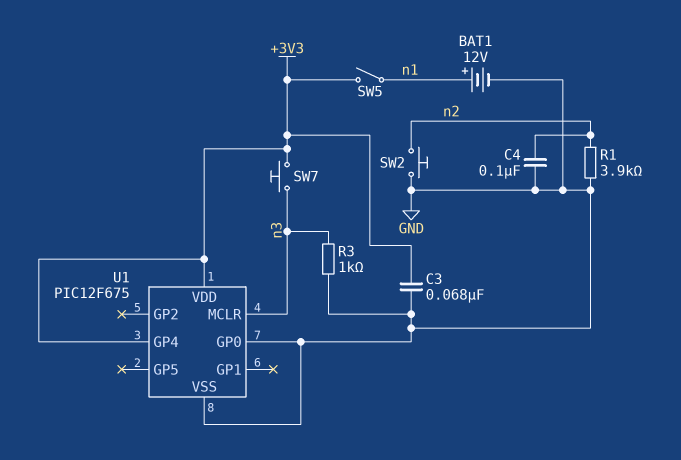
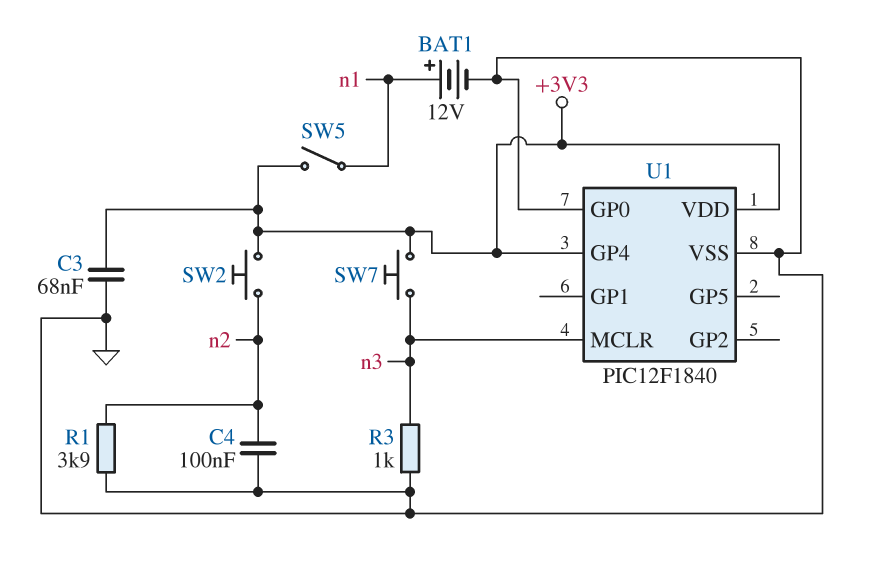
SW2: button (GND, n2) -> button (+3V3, n2)
U1: PIC12F675 -> PIC12F1840

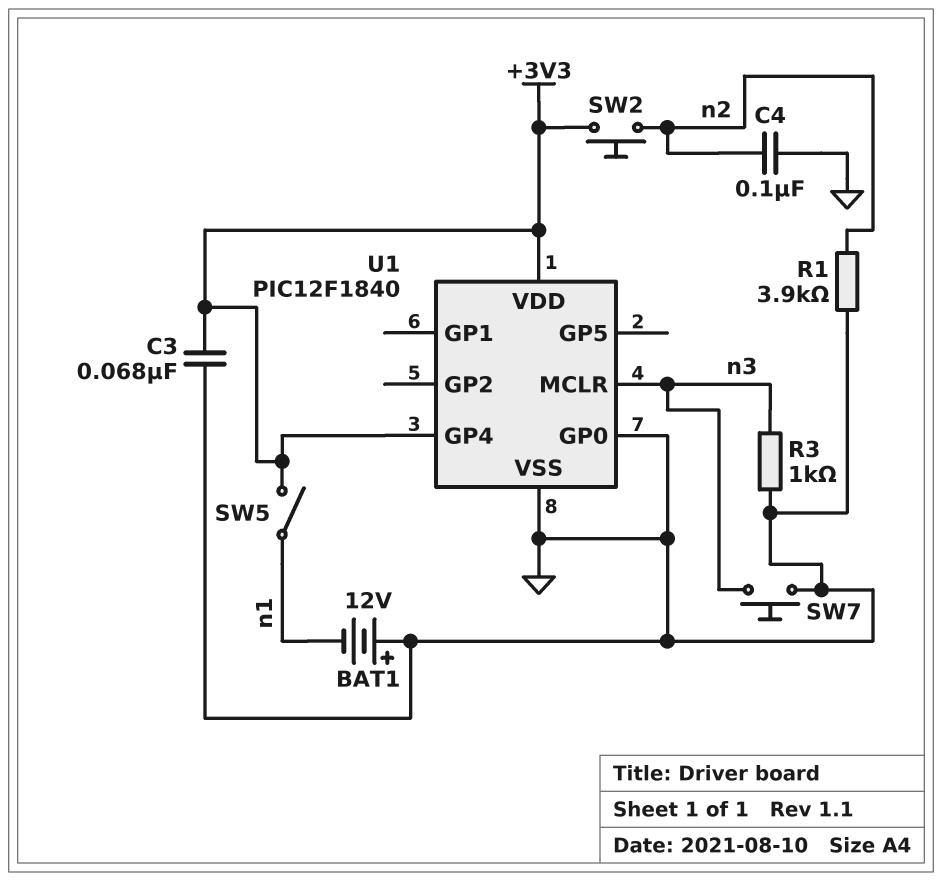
BAT1: 12V (plus n1, minus GND) -> 12V (plus GND, minus n1)
SW7: button (+3V3, n3) -> button (GND, n3)

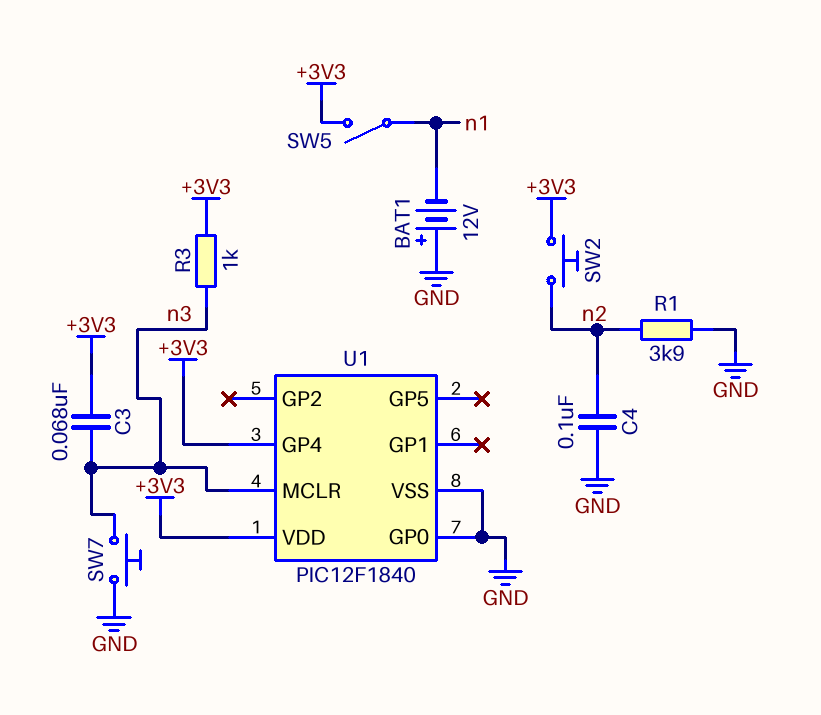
C3: 68nF (+3V3, GND) -> 68nF (+3V3, n3)
R3: 1k (GND, n3) -> 1k (+3V3, n3)

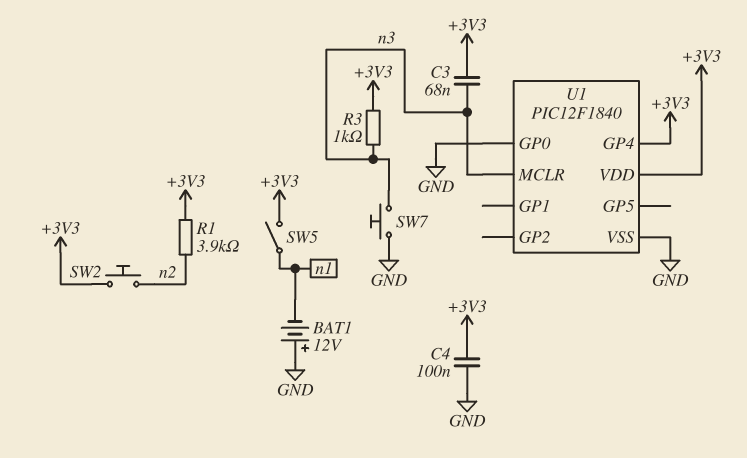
C4: 100nF (GND, n2) -> 100nF (+3V3, GND)
R1: 3.9k (GND, n2) -> 3.9k (+3V3, n2)

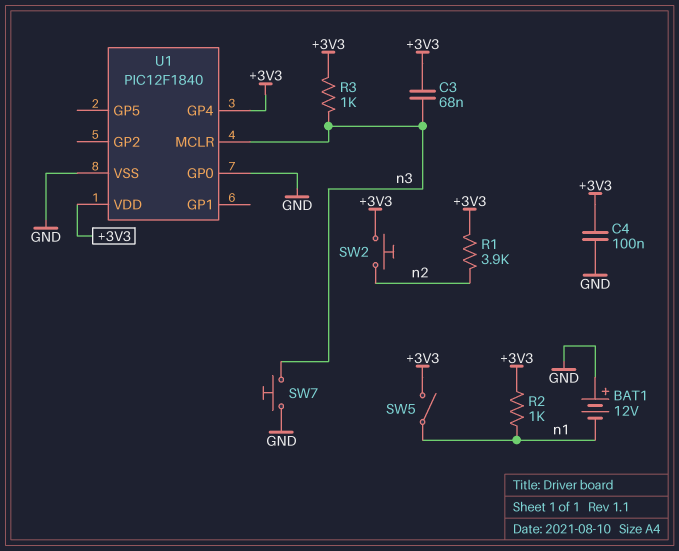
R2: none -> 1k (+3V3, n1)

